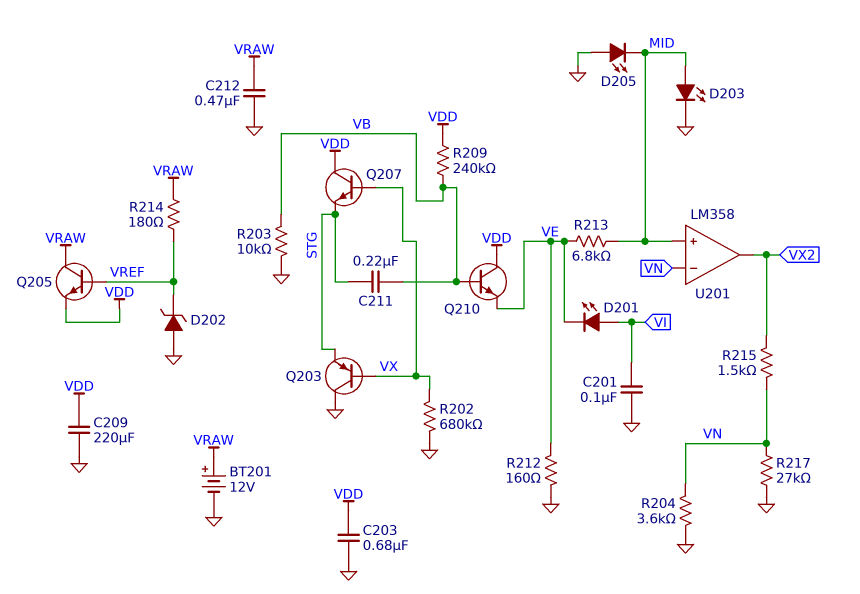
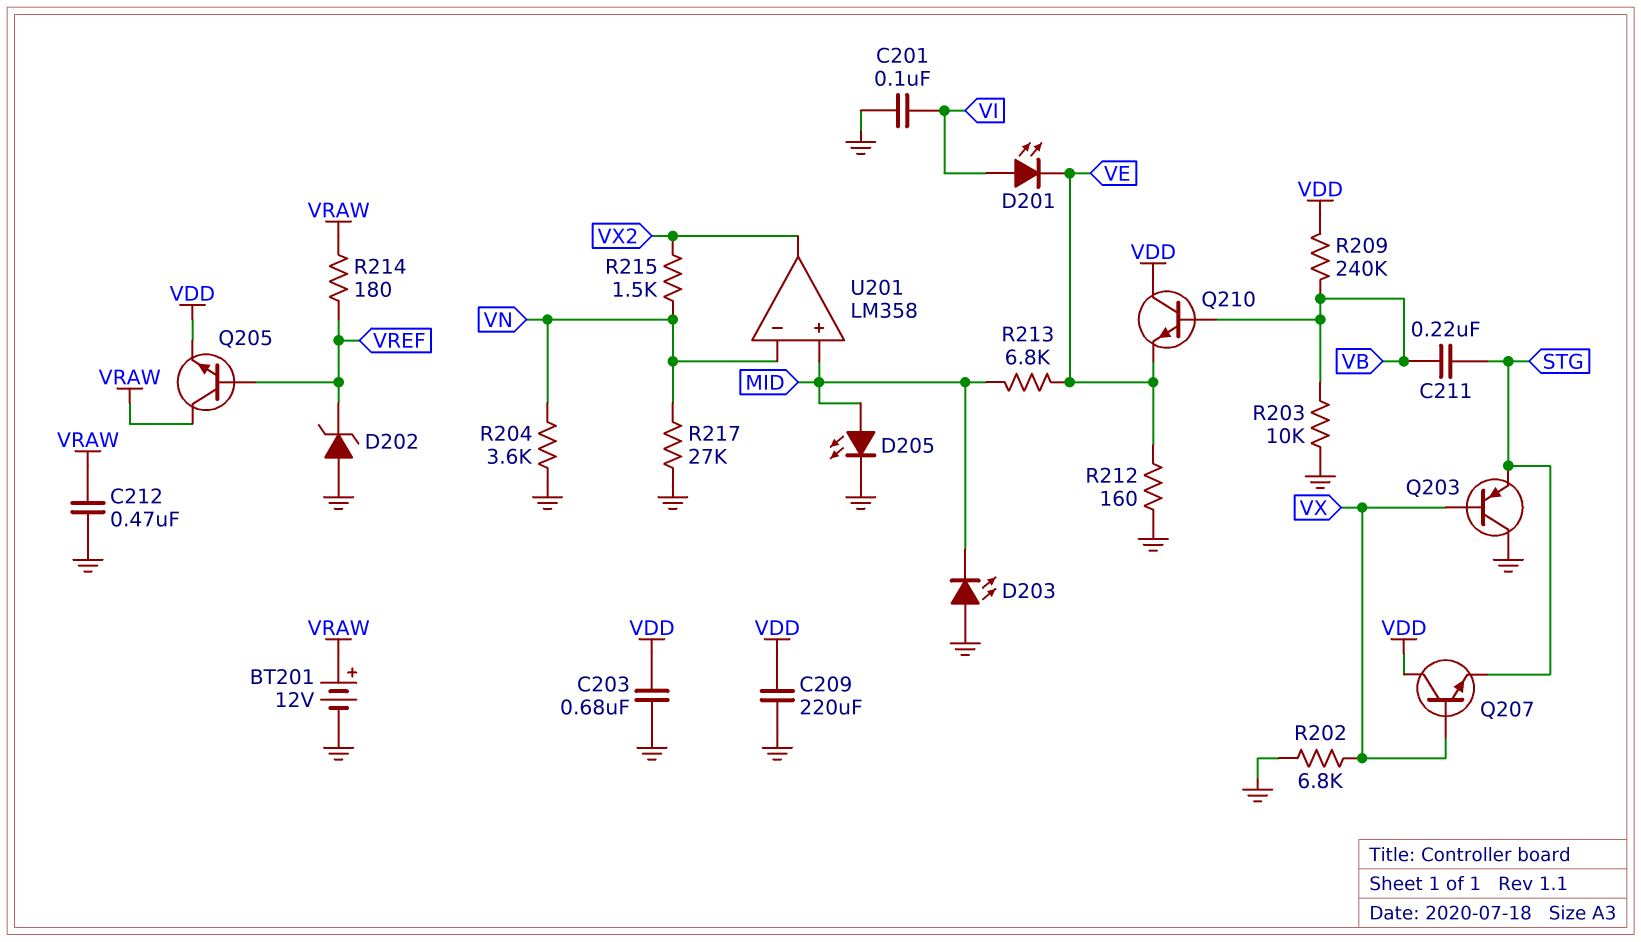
D203: LED (A MID, K GND) -> LED (A GND, K MID)
D205: LED (A GND, K MID) -> LED (A MID, K GND)
R202: 680k (GND, VX) -> 6.8k (GND, VX)

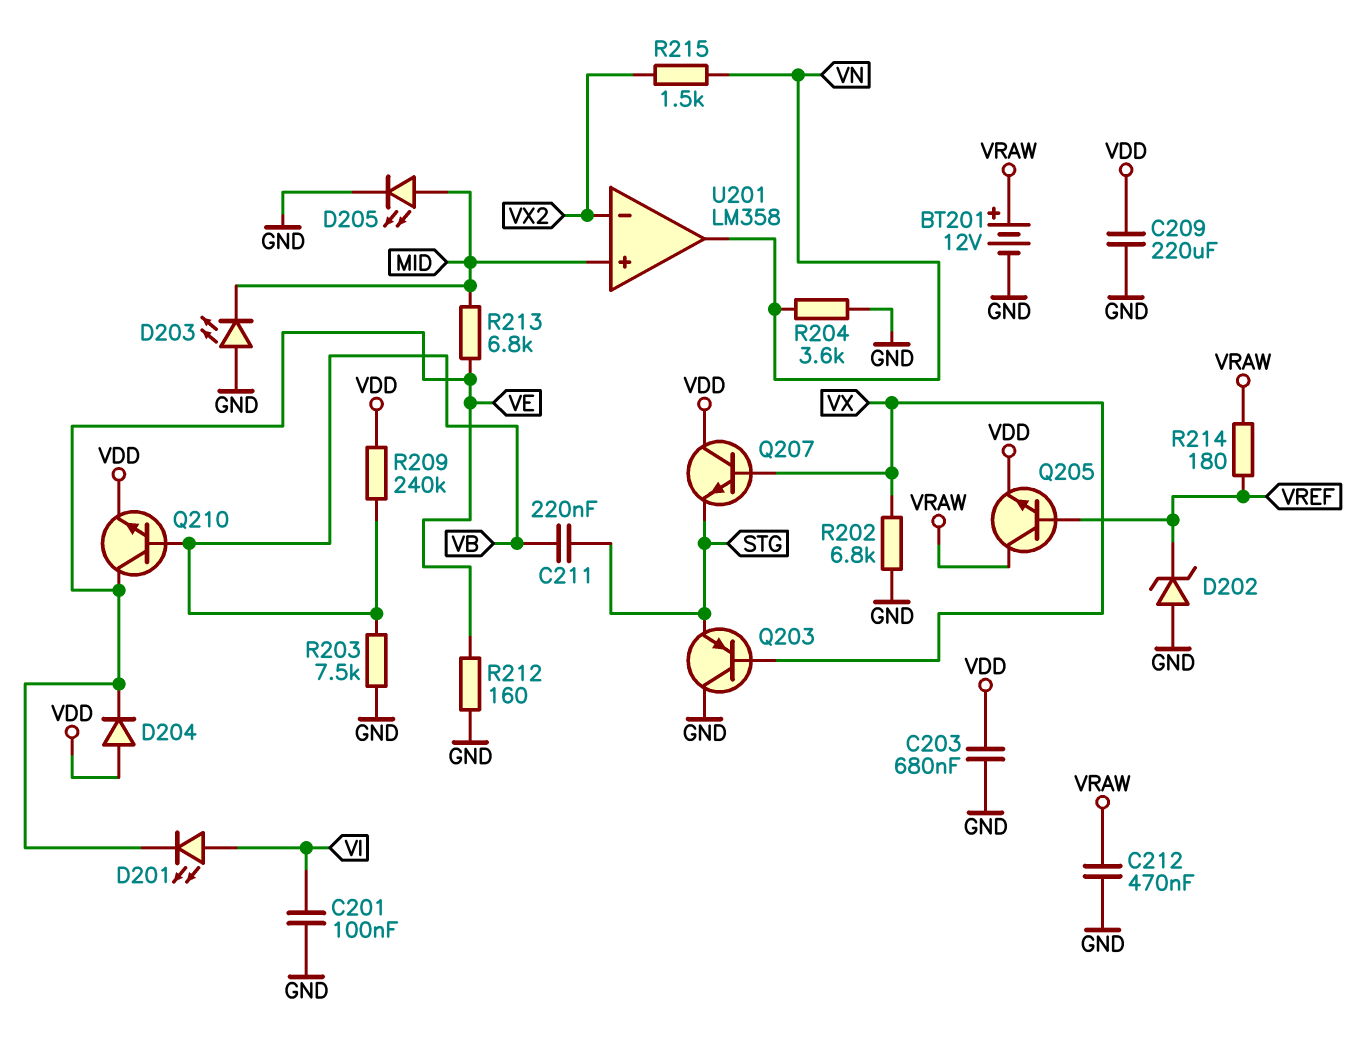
D204: none -> diode (A VDD, K VE)
Q210: NPN (B VB, C VDD, E VE) -> NPN (B VB, C VE, E VDD)
R203: 10k (GND, VB) -> 7.5k (GND, VB)
R217: 27k (GND, VN) -> none
U201 pin in-: VN -> VX2
U201 pin out: VX2 -> VN

